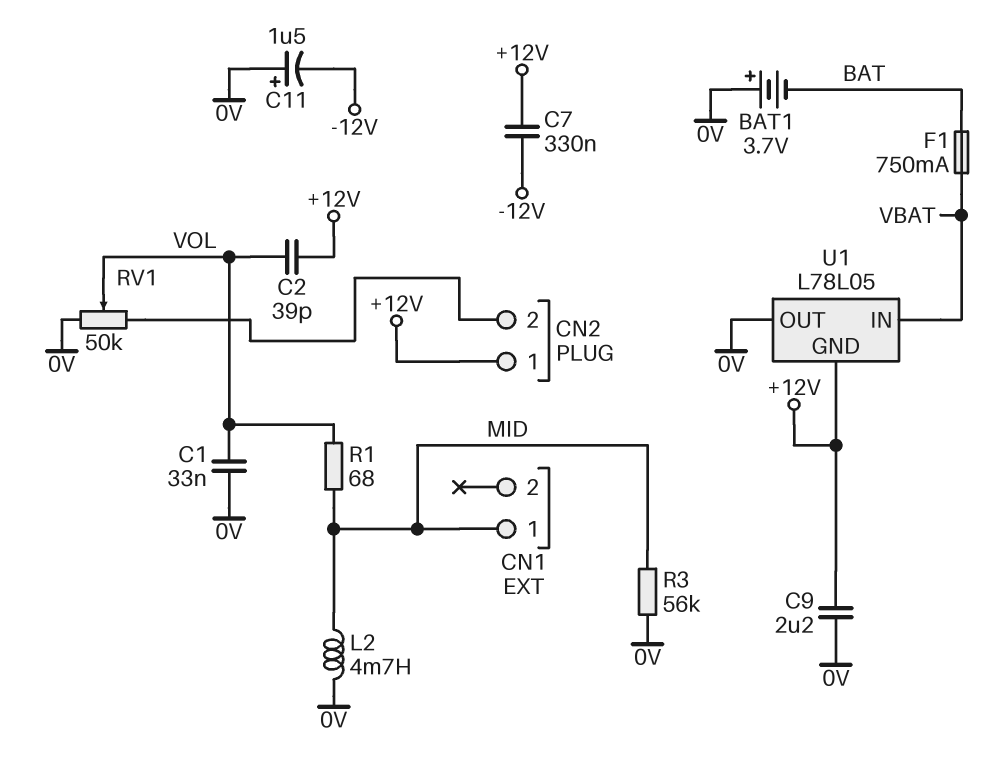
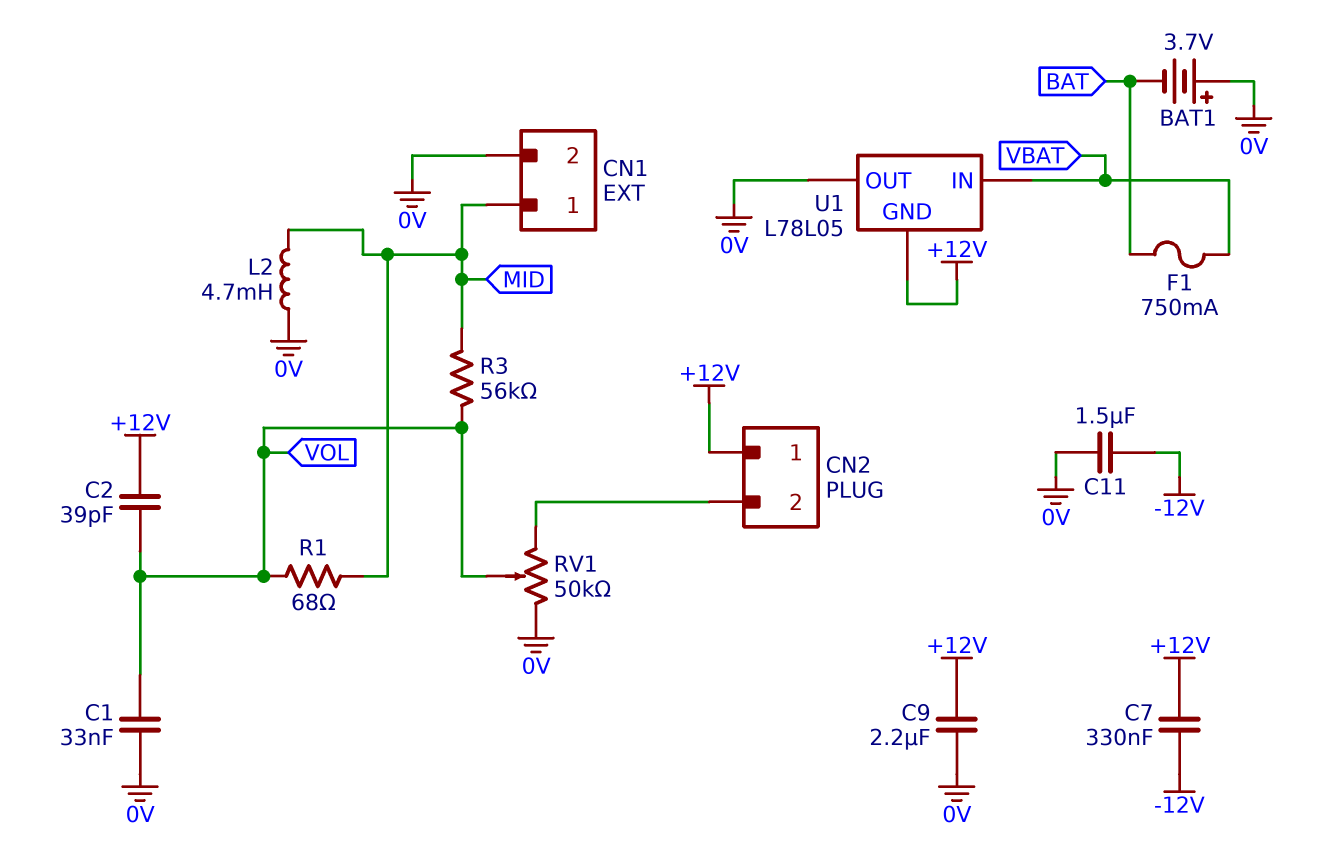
C11: 1.5uF (plus 0V, minus -12V) -> 1.5uF (-12V, 0V)
CN1 pin 2: none -> 0V
R3: 56k (0V, MID) -> 56k (MID, VOL)

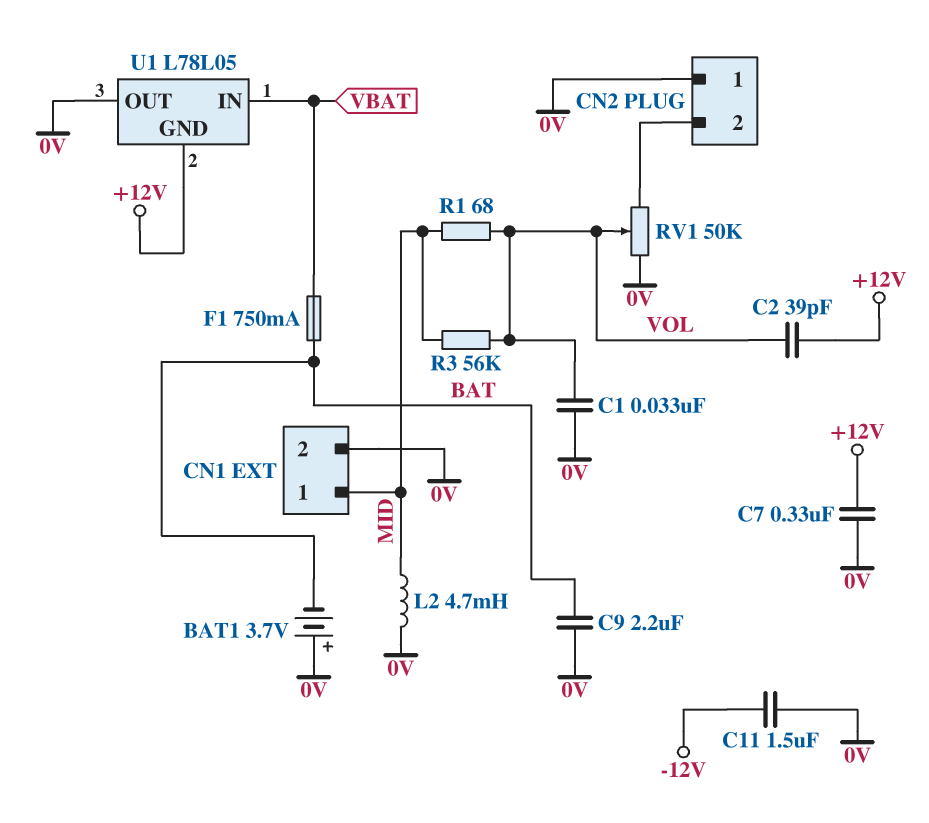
C7: 330nF (+12V, -12V) -> 330nF (+12V, 0V)
C9: 2.2uF (+12V, 0V) -> 2.2uF (0V, BAT)
CN2 pin 1: +12V -> 0V

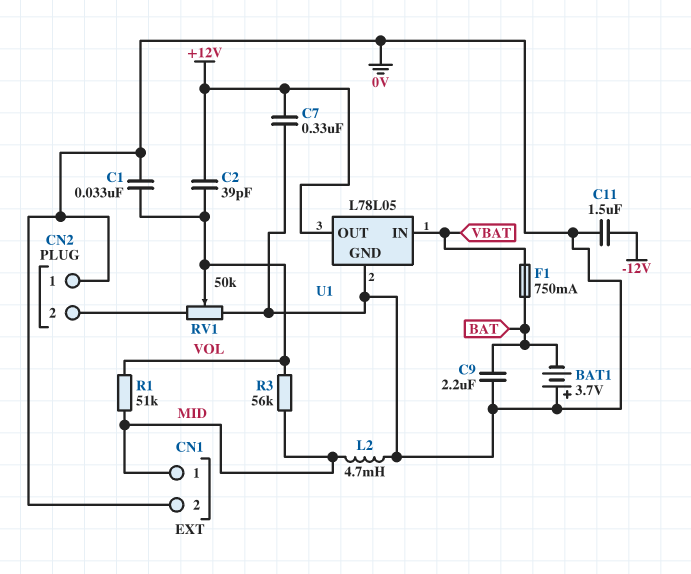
R1: 68 (MID, VOL) -> 51k (MID, VOL)
U1 pin GND: +12V -> 0V
U1 pin OUT: 0V -> +12V

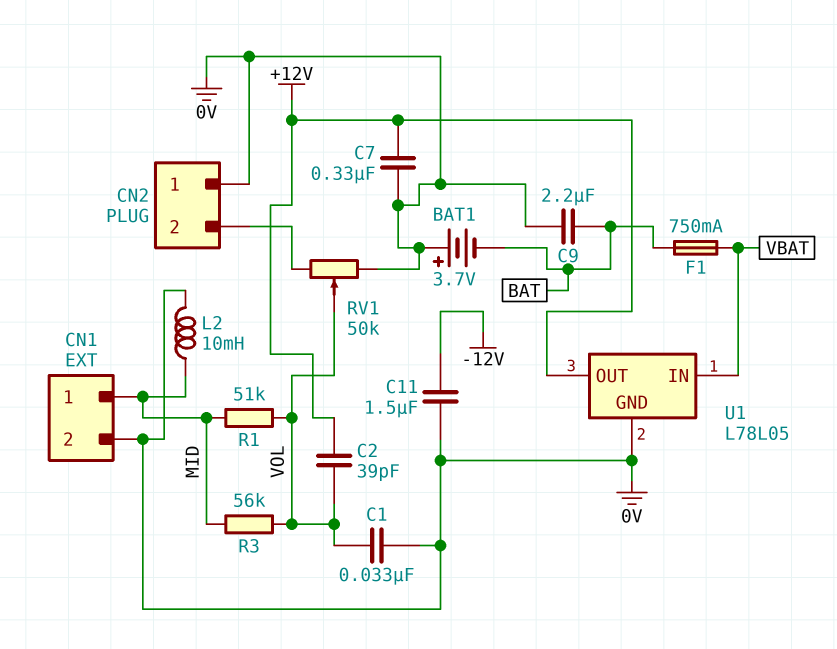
L2: 4.7mH (0V, MID) -> 10mH (0V, MID)

